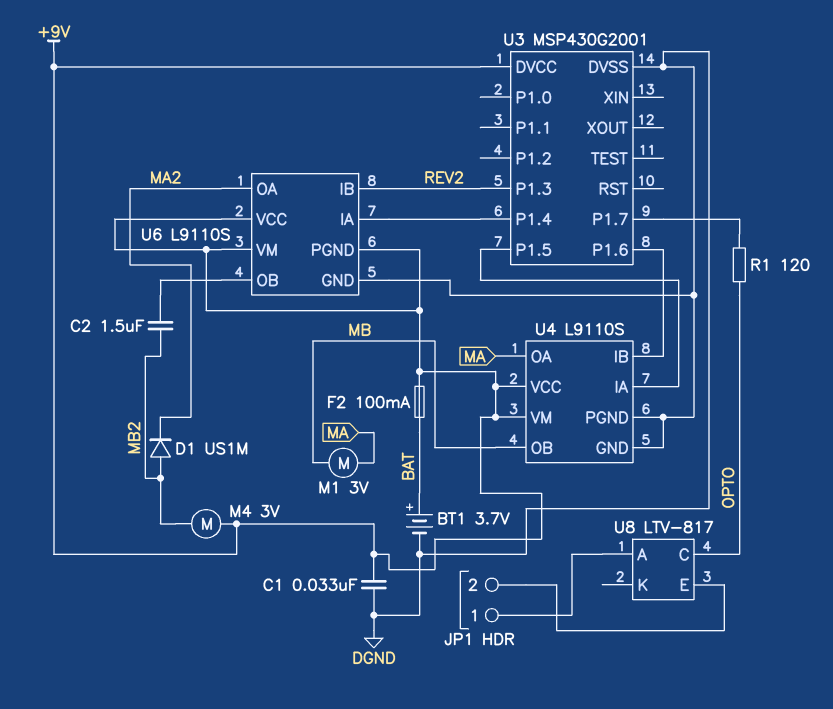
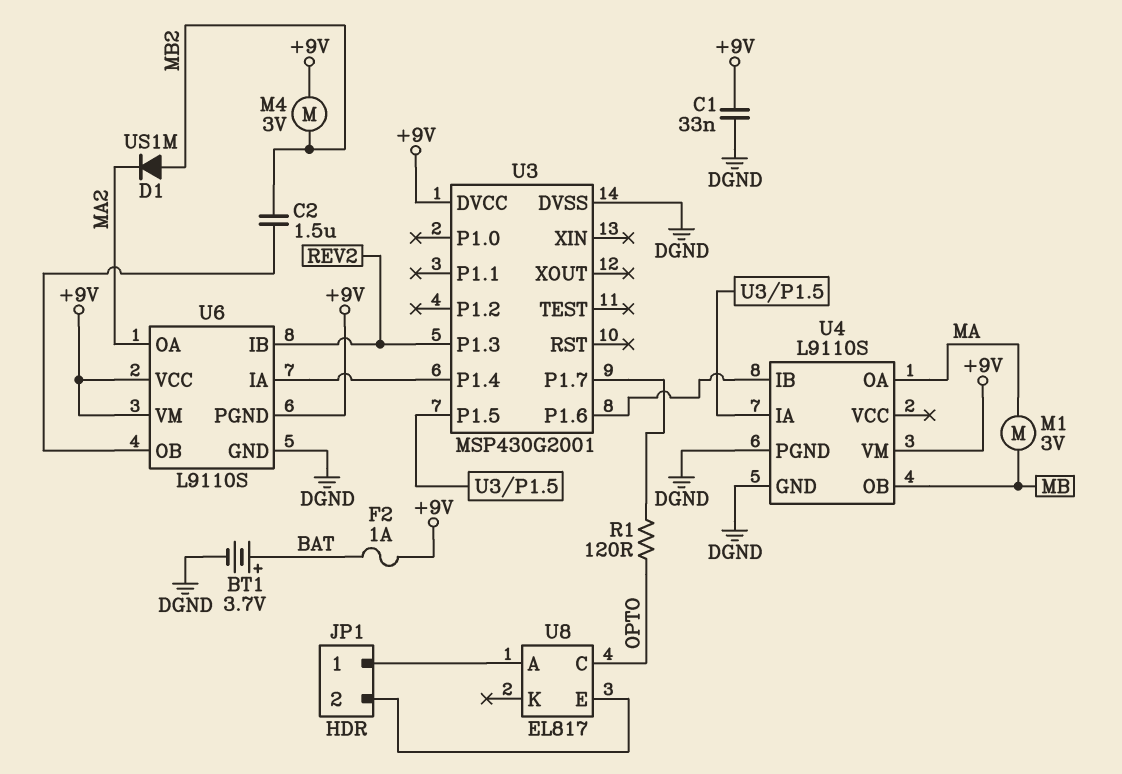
F2: 100mA (+9V, BAT) -> 1A (+9V, BAT)
U4 pin VCC: +9V -> none
U8: LTV-817 -> EL817

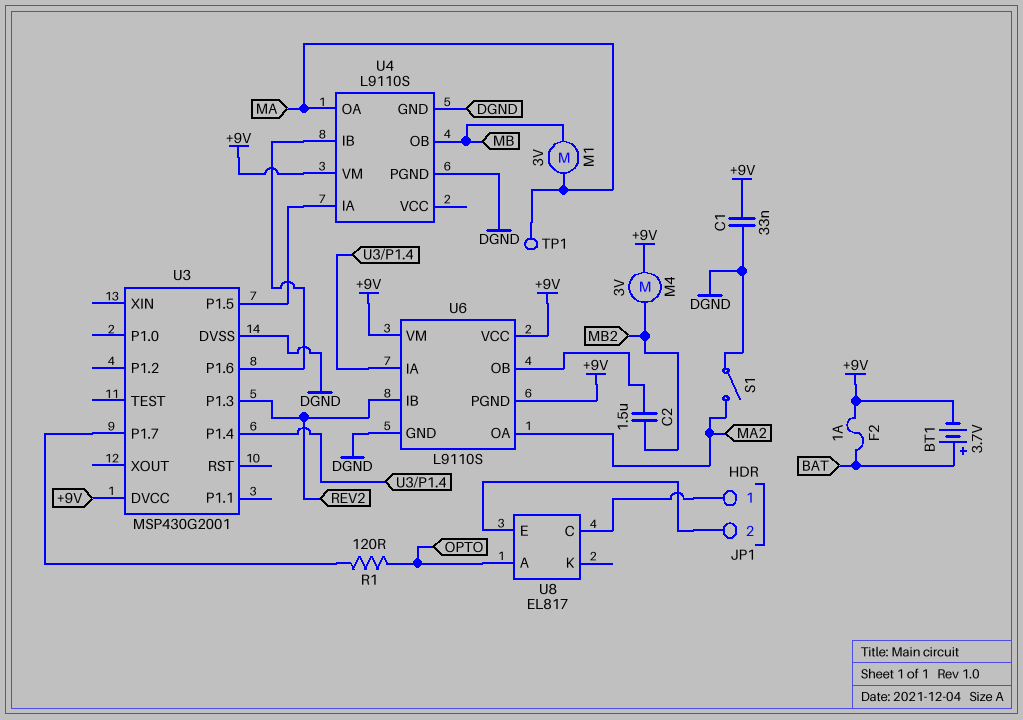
BT1: 3.7V (plus BAT, minus DGND) -> 3.7V (plus BAT, minus +9V)
D1: diode US1M (A MB2, K MA2) -> none
S1: none -> switch (DGND, MA2)
TP1: none -> test point (MA)
U8 pin A: JP1/1 -> OPTO
U8 pin C: OPTO -> JP1/1

